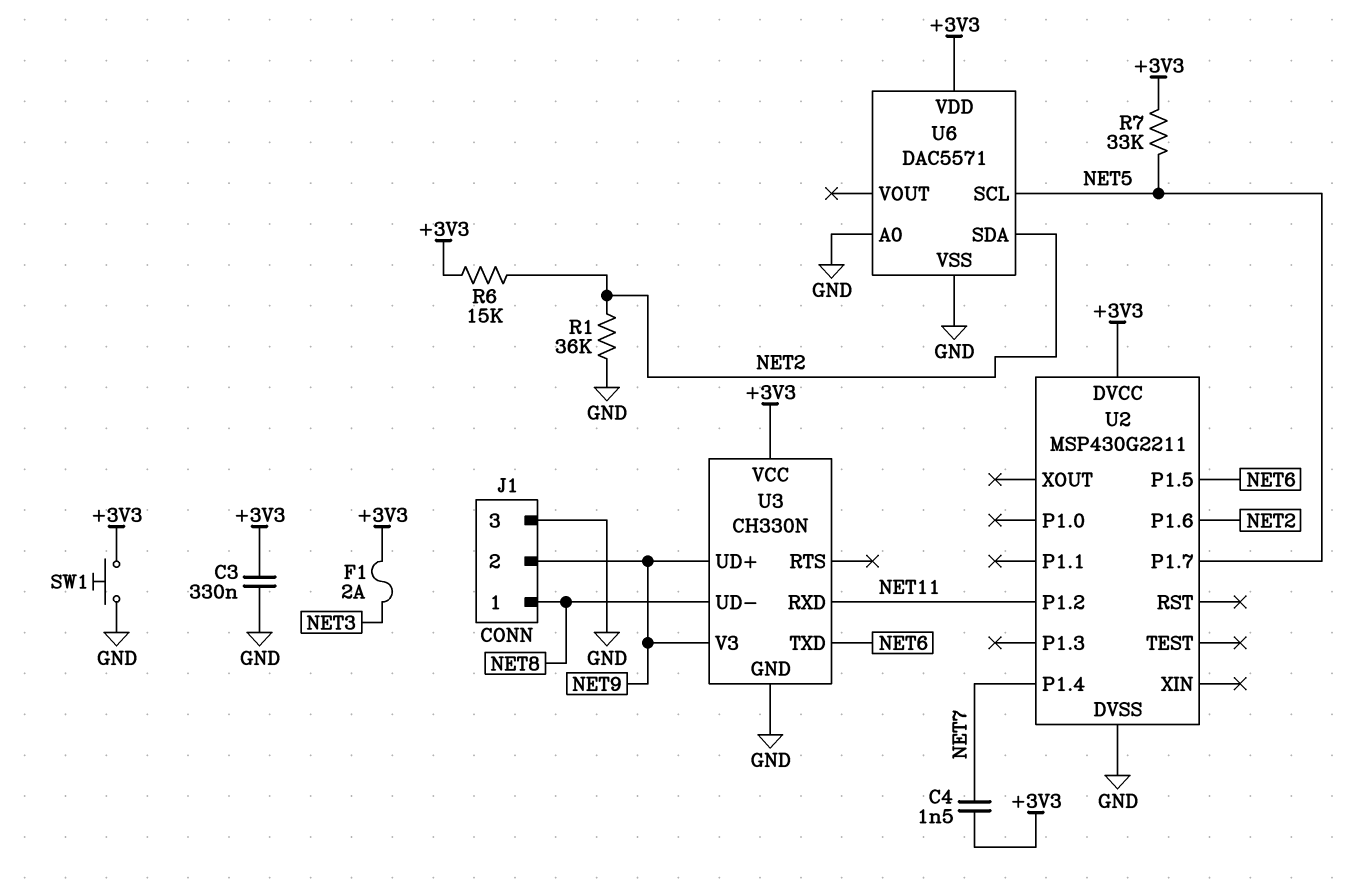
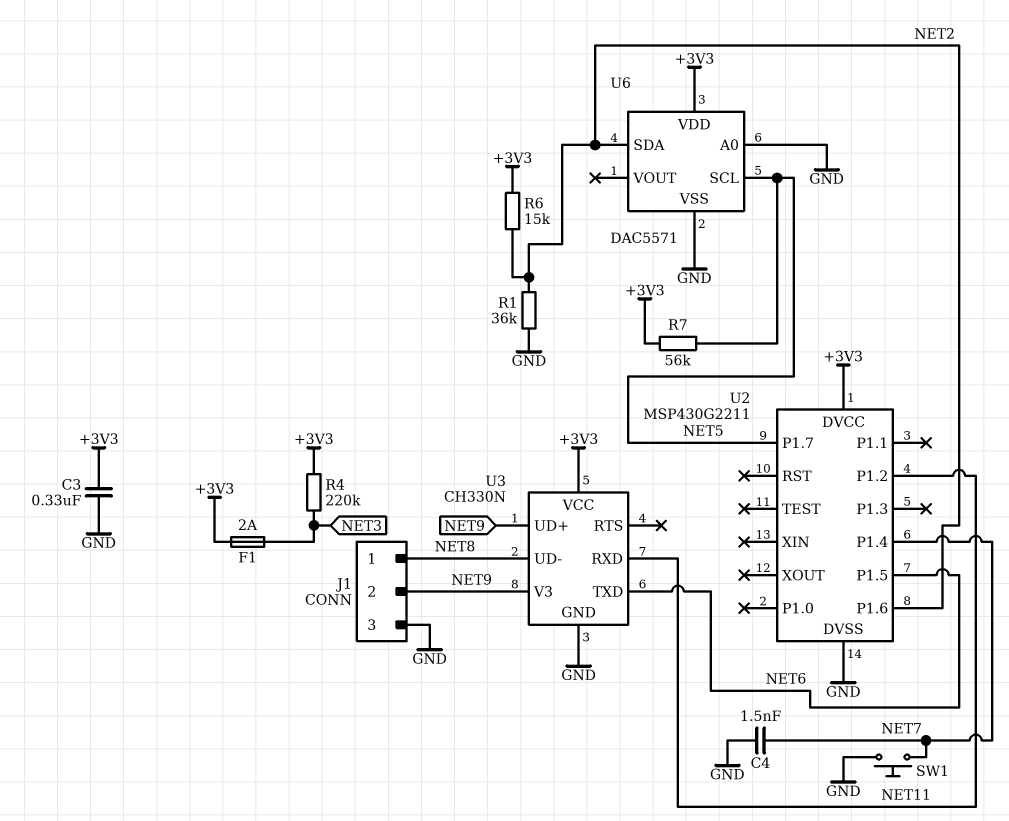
C4: 1.5nF (+3V3, NET7) -> 1.5nF (GND, NET7)
R4: none -> 220k (+3V3, NET3)
R7: 33k (+3V3, NET5) -> 56k (+3V3, NET5)
SW1: button (+3V3, GND) -> button (GND, NET7)

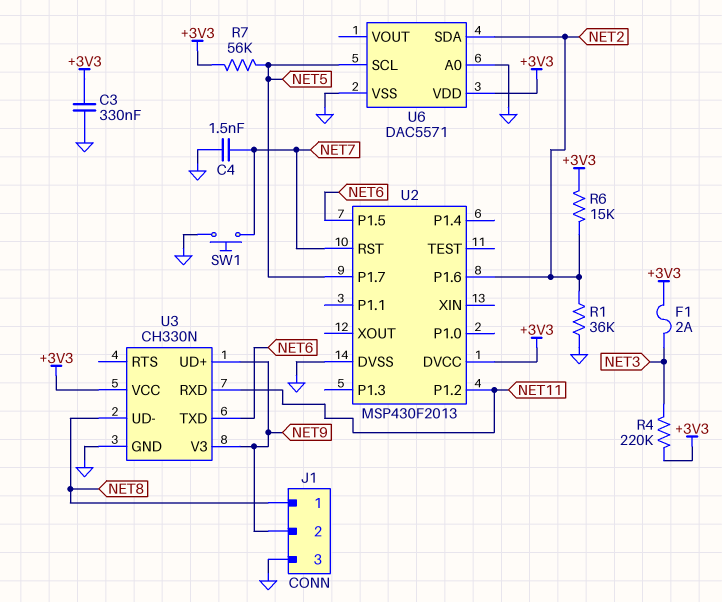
U2: MSP430G2211 -> MSP430F2013
U2 pin P1.4: NET7 -> none
U2 pin RST: none -> NET7

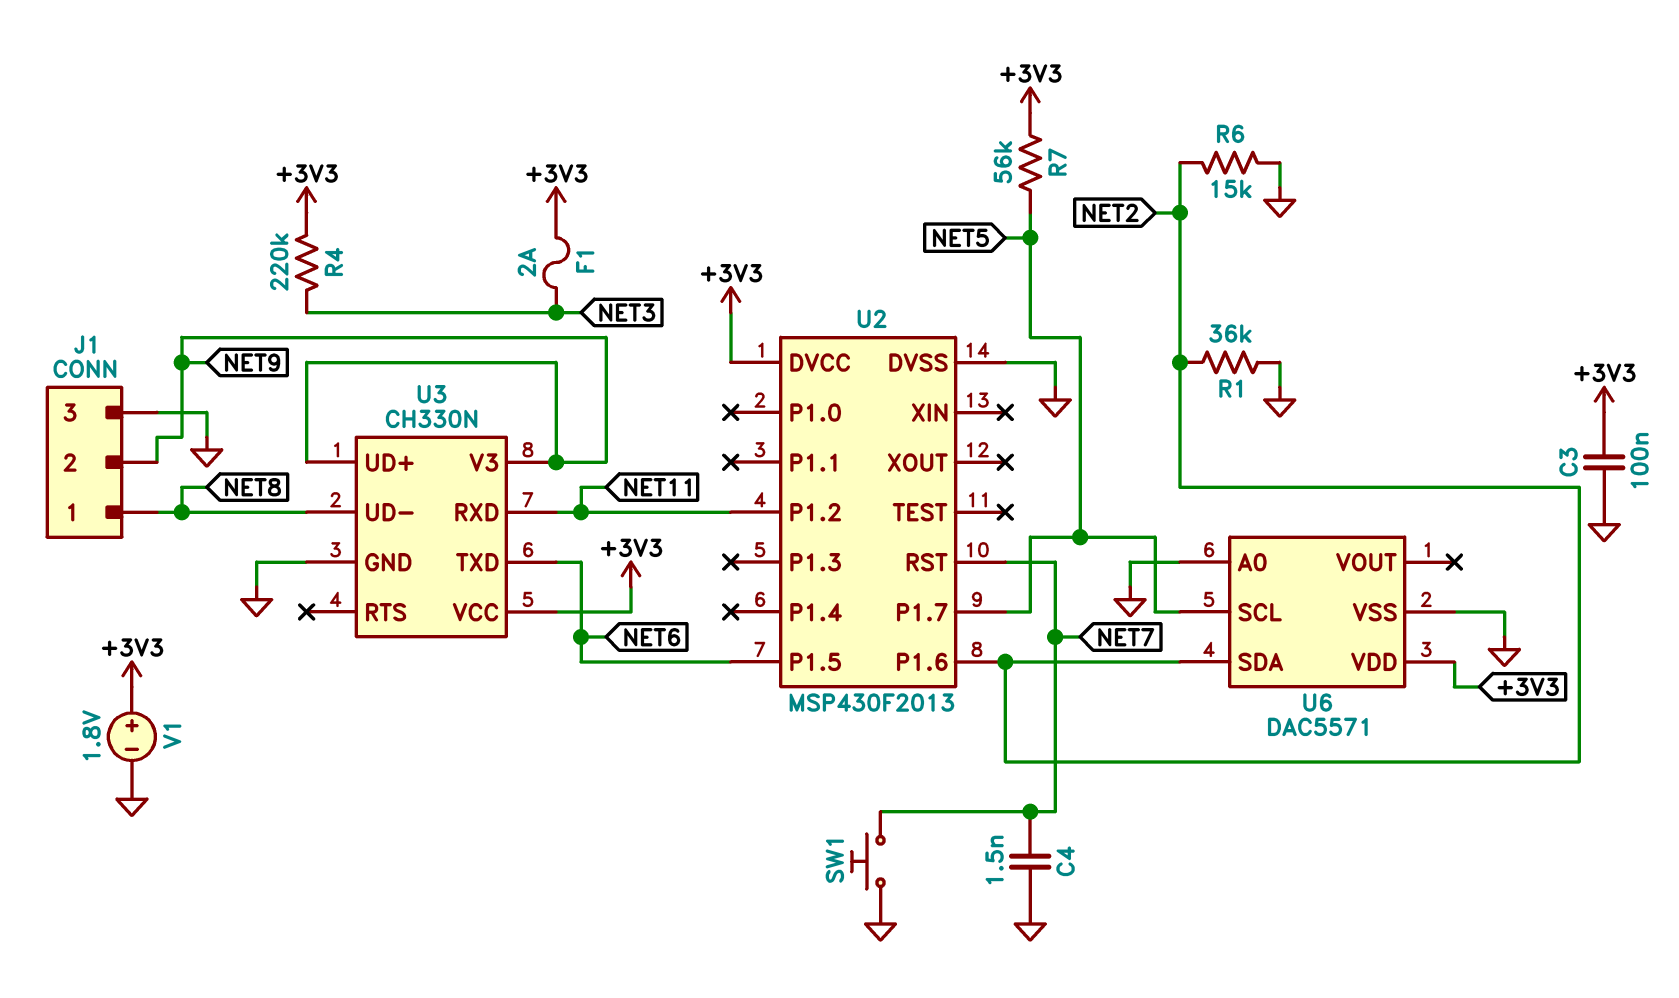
C3: 330nF (+3V3, GND) -> 100nF (+3V3, GND)
R6: 15k (+3V3, NET2) -> 15k (GND, NET2)
V1: none -> 1.8V (plus +3V3, minus GND)

